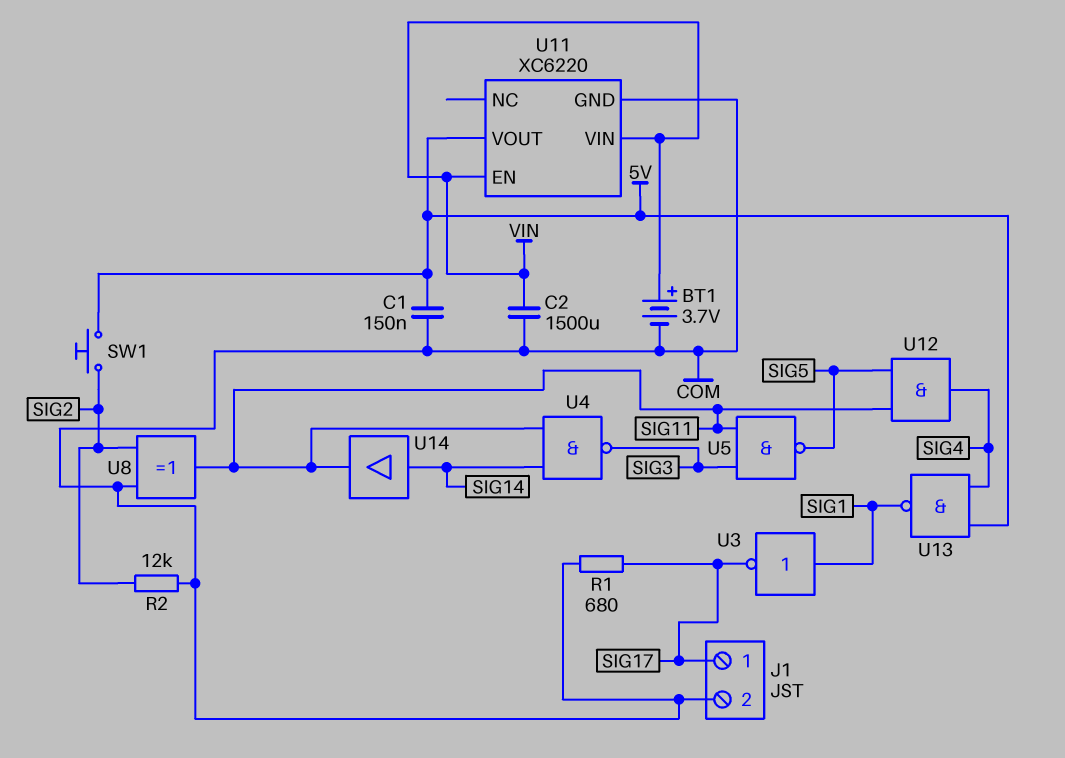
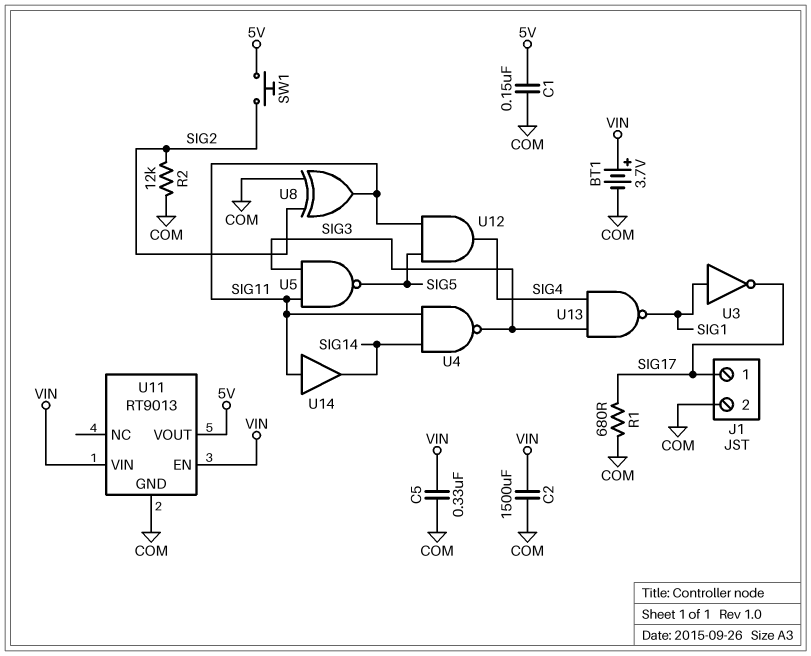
C5: none -> 330nF (COM, VIN)
U11: XC6220 -> RT9013
U13: NAND (in 5V, in SIG4, out SIG1) -> NAND (in SIG3, in SIG4, out SIG1)
U14: buffer (in SIG14, out SIG11) -> buffer (in SIG11, out SIG14)

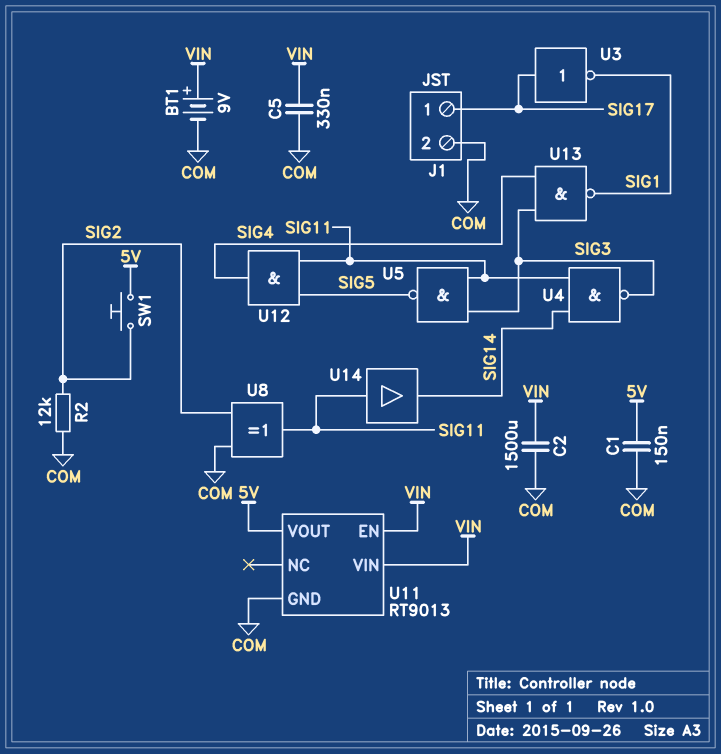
BT1: 3.7V (plus VIN, minus COM) -> 9V (plus VIN, minus COM)
R1: 680 (COM, SIG17) -> none
U3: NOT (in SIG1, out SIG17) -> NOT (in SIG17, out SIG1)

